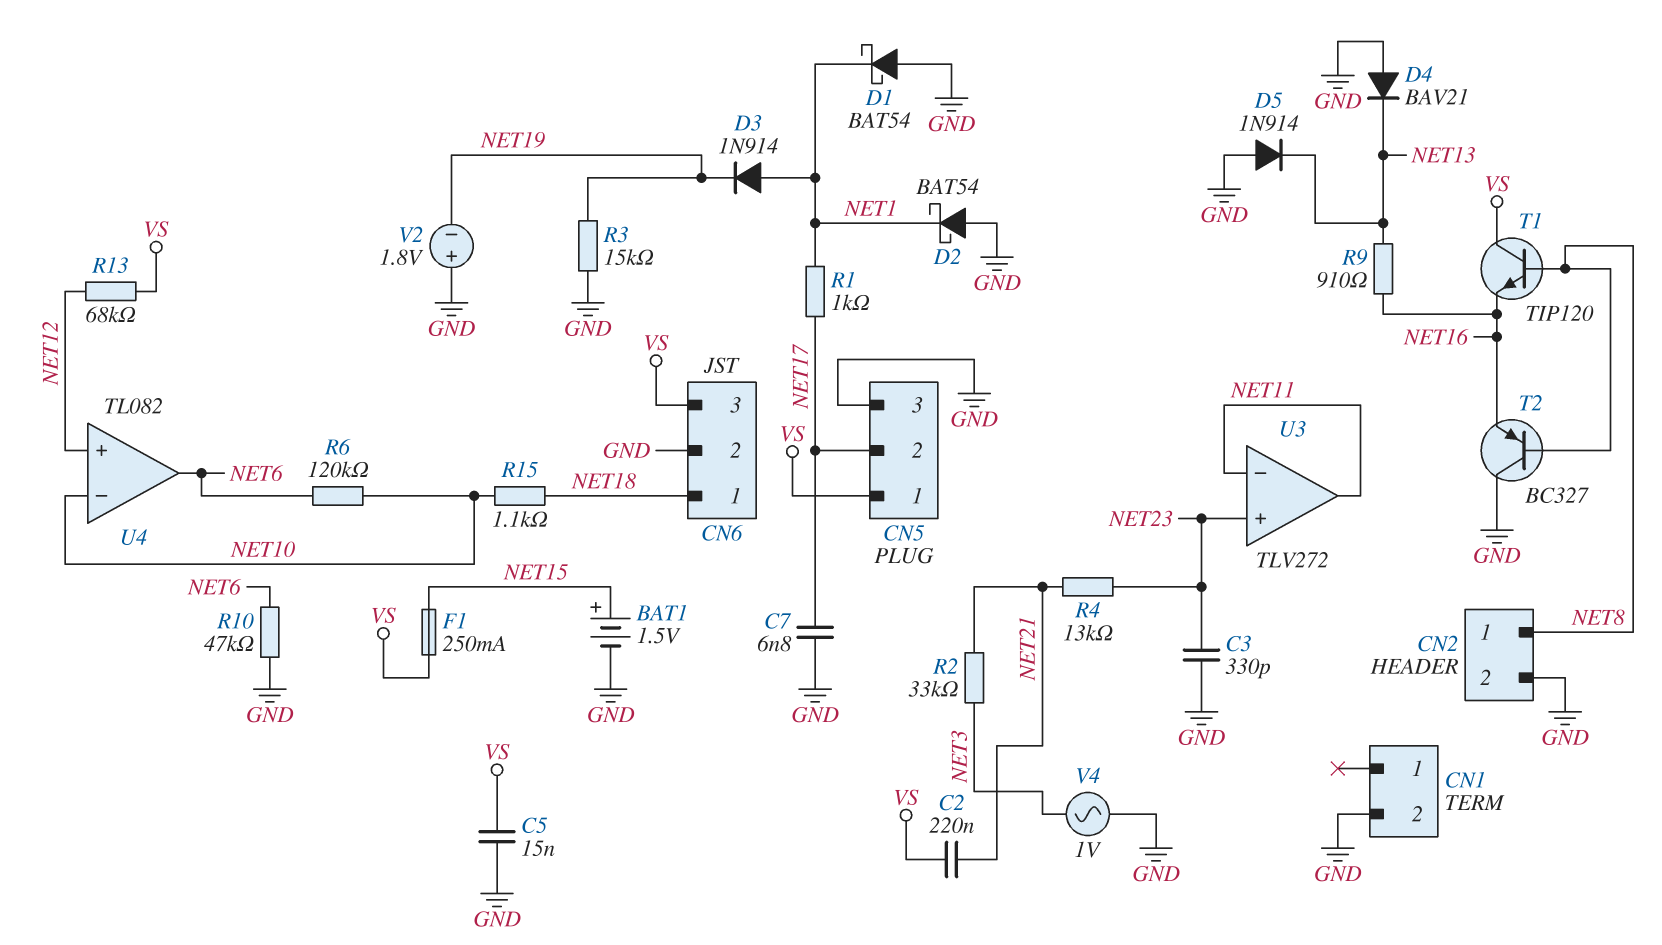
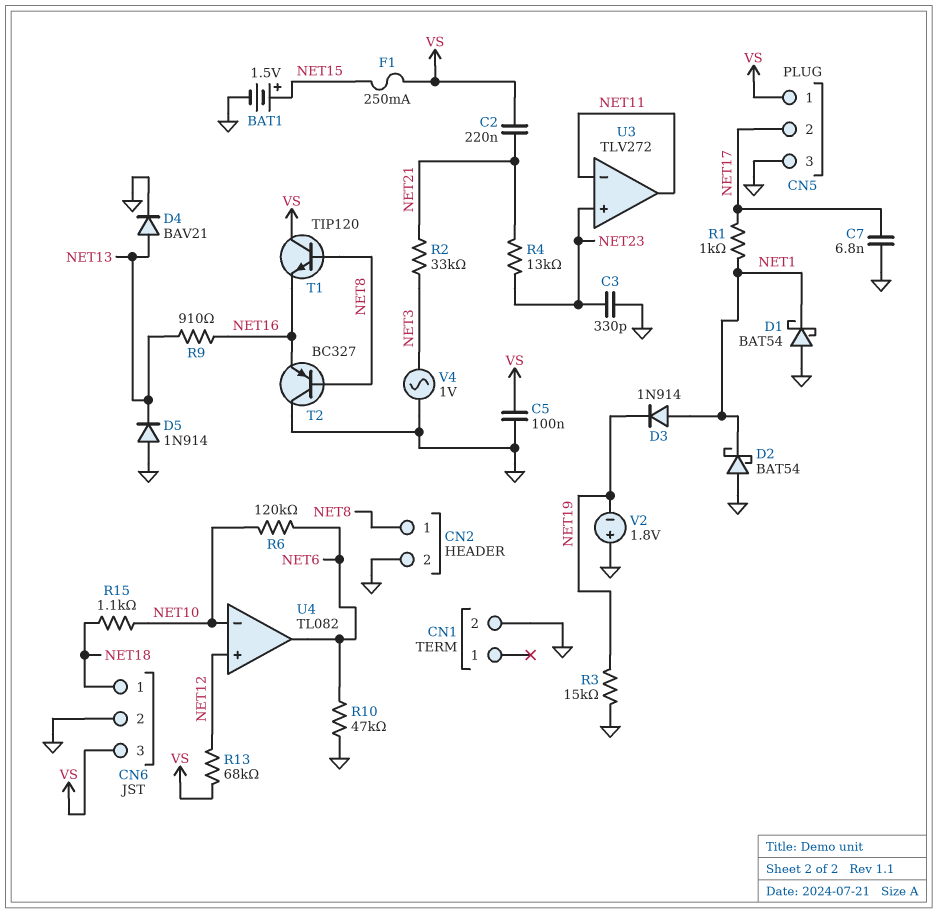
C5: 15nF (GND, VS) -> 100nF (GND, VS)
D4: diode BAV21 (A GND, K NET13) -> diode BAV21 (A NET13, K GND)

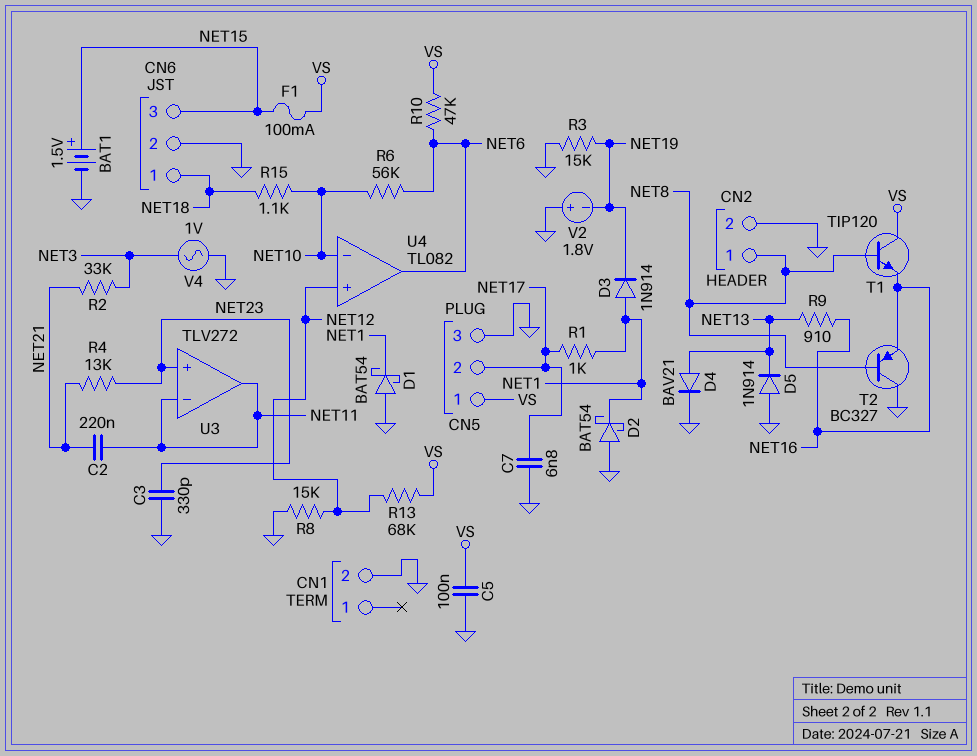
C2: 220nF (NET21, VS) -> 220nF (NET11, NET21)
CN6 pin 3: VS -> NET15
F1: 250mA (NET15, VS) -> 100mA (NET15, VS)
R6: 120k (NET6, NET10) -> 56k (NET6, NET10)
R8: none -> 15k (GND, NET12)
R10: 47k (GND, NET6) -> 47k (NET6, VS)

